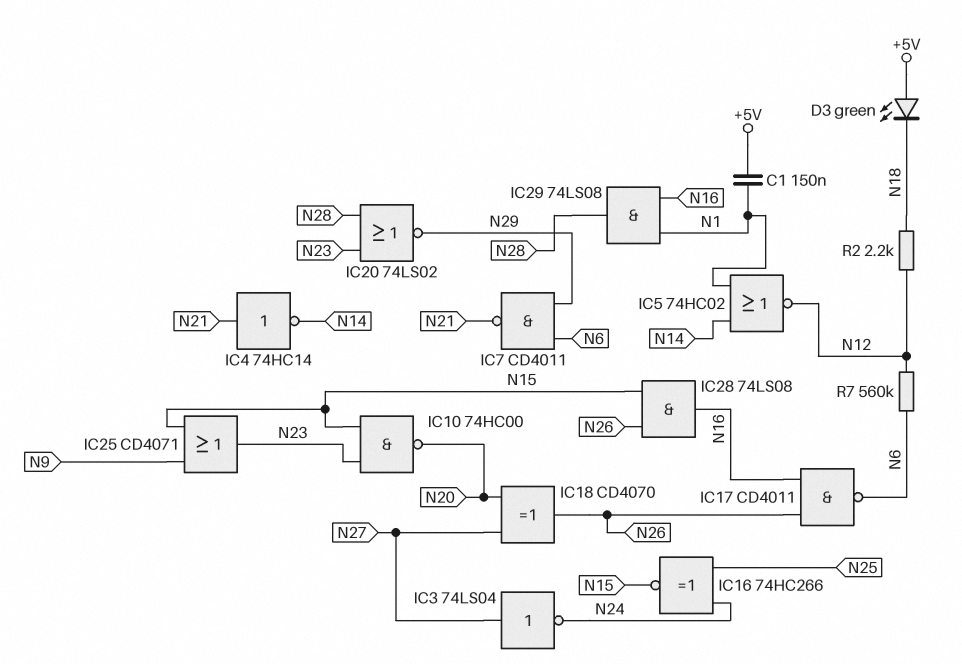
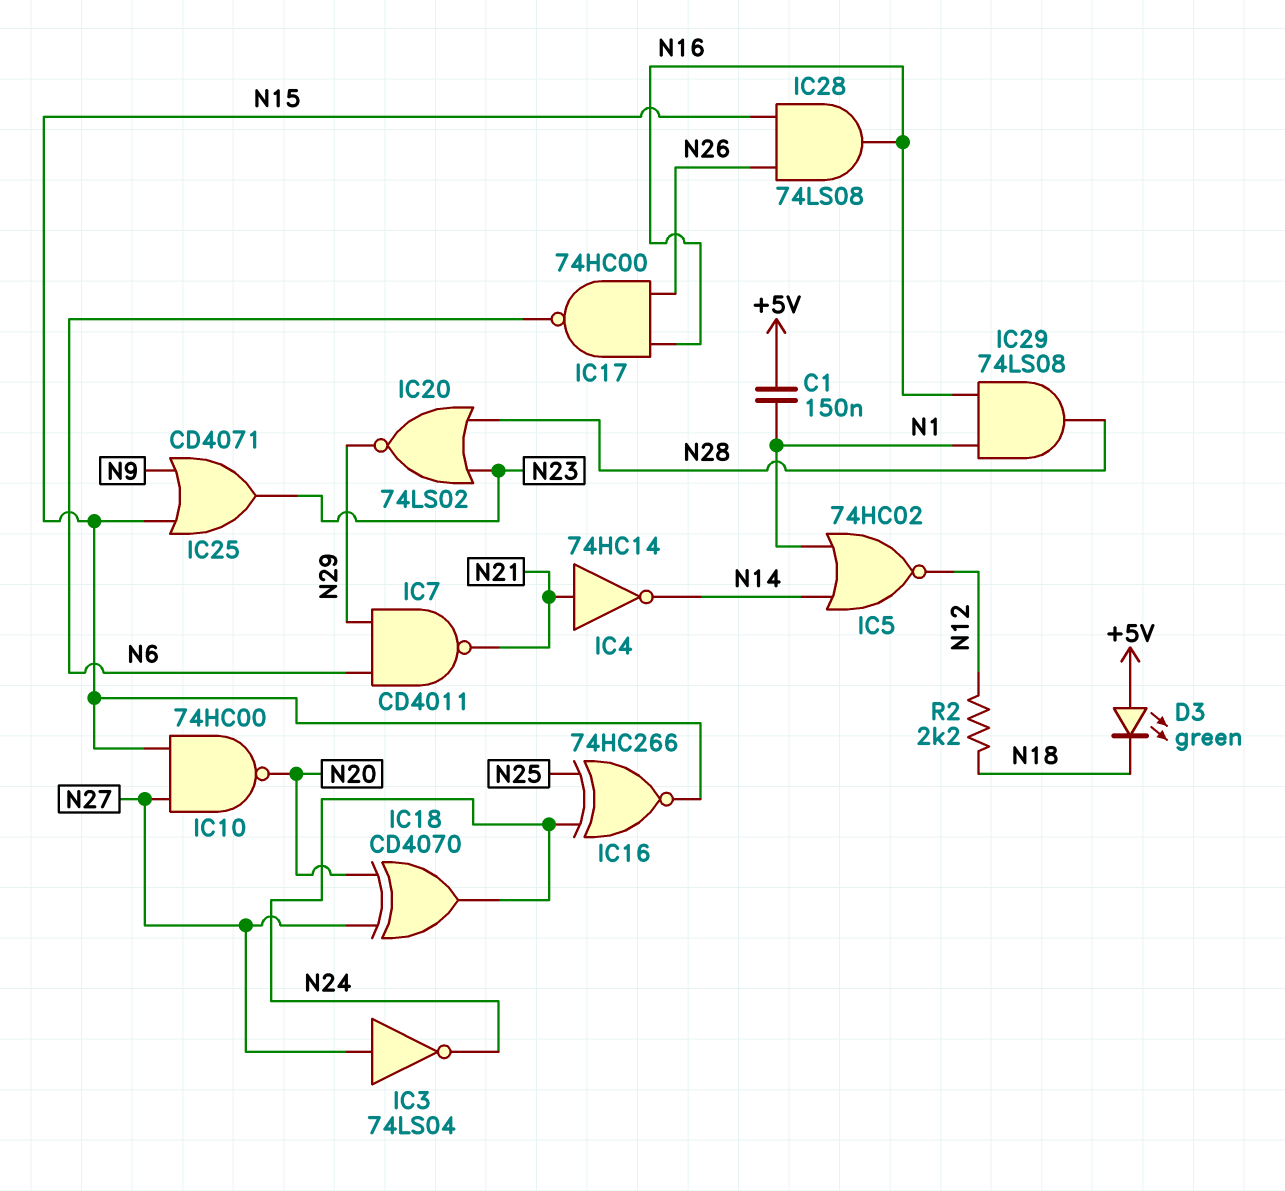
IC10: NAND 74HC00 (in N15, in N23, out N20) -> NAND 74HC00 (in N15, in N27, out N20)
IC17: NAND CD4011 (in N16, in N26, out N6) -> NAND 74HC00 (in N16, in N26, out N6)
IC18: XOR CD4070 (in N20, in N27, out N26) -> XOR CD4070 (in N20, in N27, out N24)
R7: 560k (N6, N12) -> none

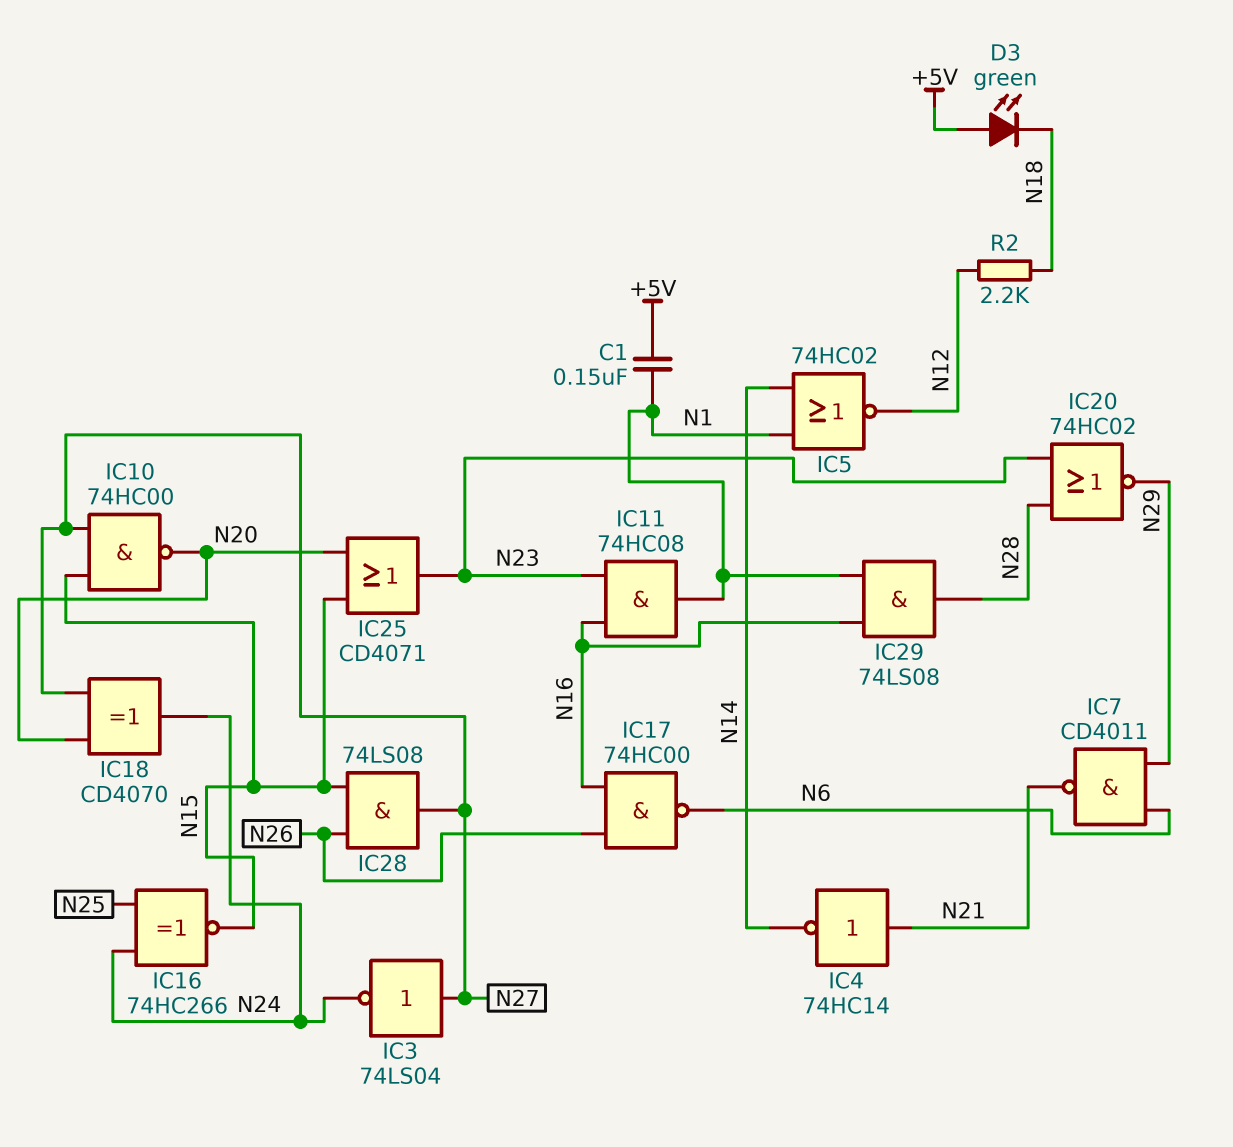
IC11: none -> AND 74HC08 (in N16, in N23, out N1)
IC20: NOR 74LS02 (in N23, in N28, out N29) -> NOR 74HC02 (in N23, in N28, out N29)
IC25: OR CD4071 (in N9, in N15, out N23) -> OR CD4071 (in N15, in N20, out N23)
IC28: AND 74LS08 (in N15, in N26, out N16) -> AND 74LS08 (in N15, in N26, out N27)

